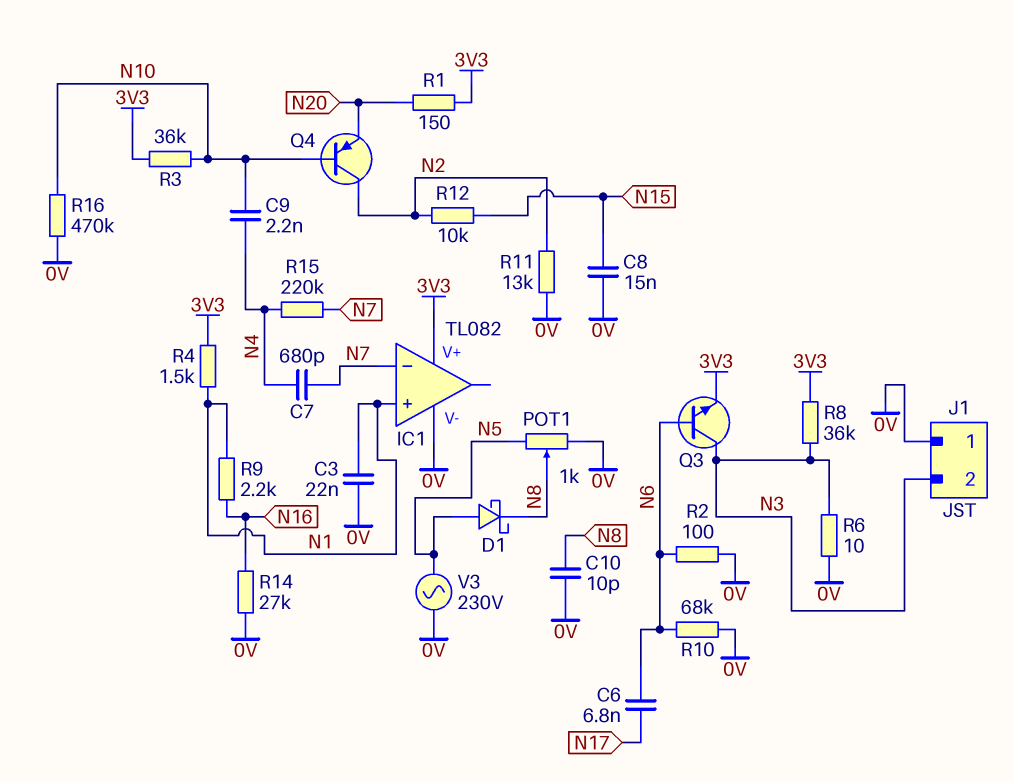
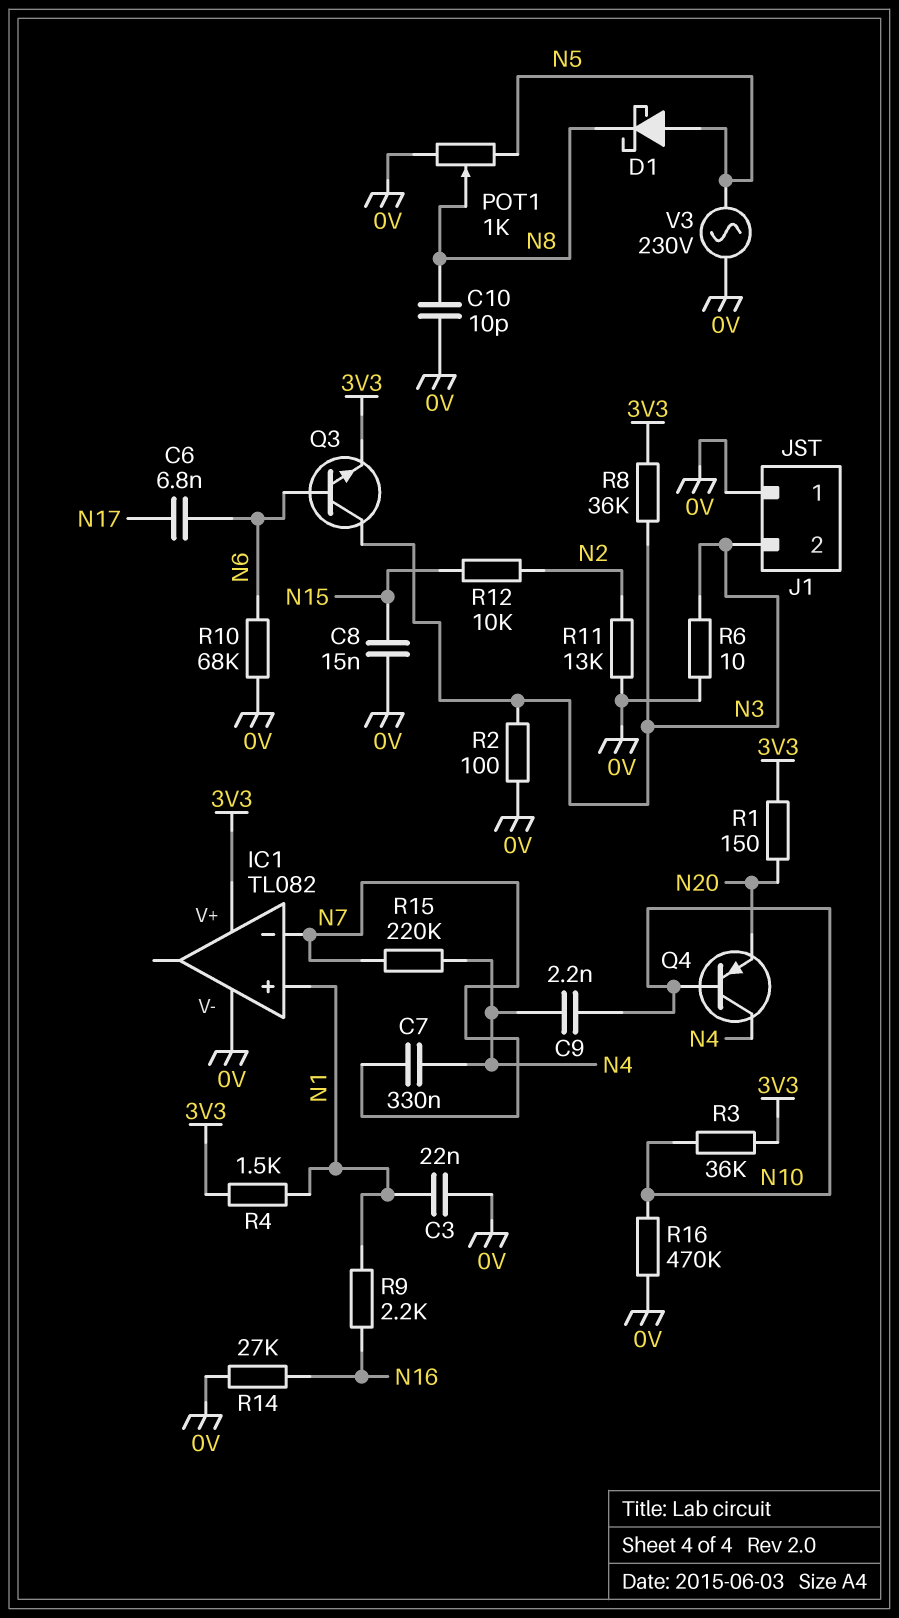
C7: 680pF (N4, N7) -> 330nF (N4, N7)
Q4: PNP (B N10, C N2, E N20) -> PNP (B N10, C N4, E N20)
R2: 100 (0V, N6) -> 100 (0V, N3)

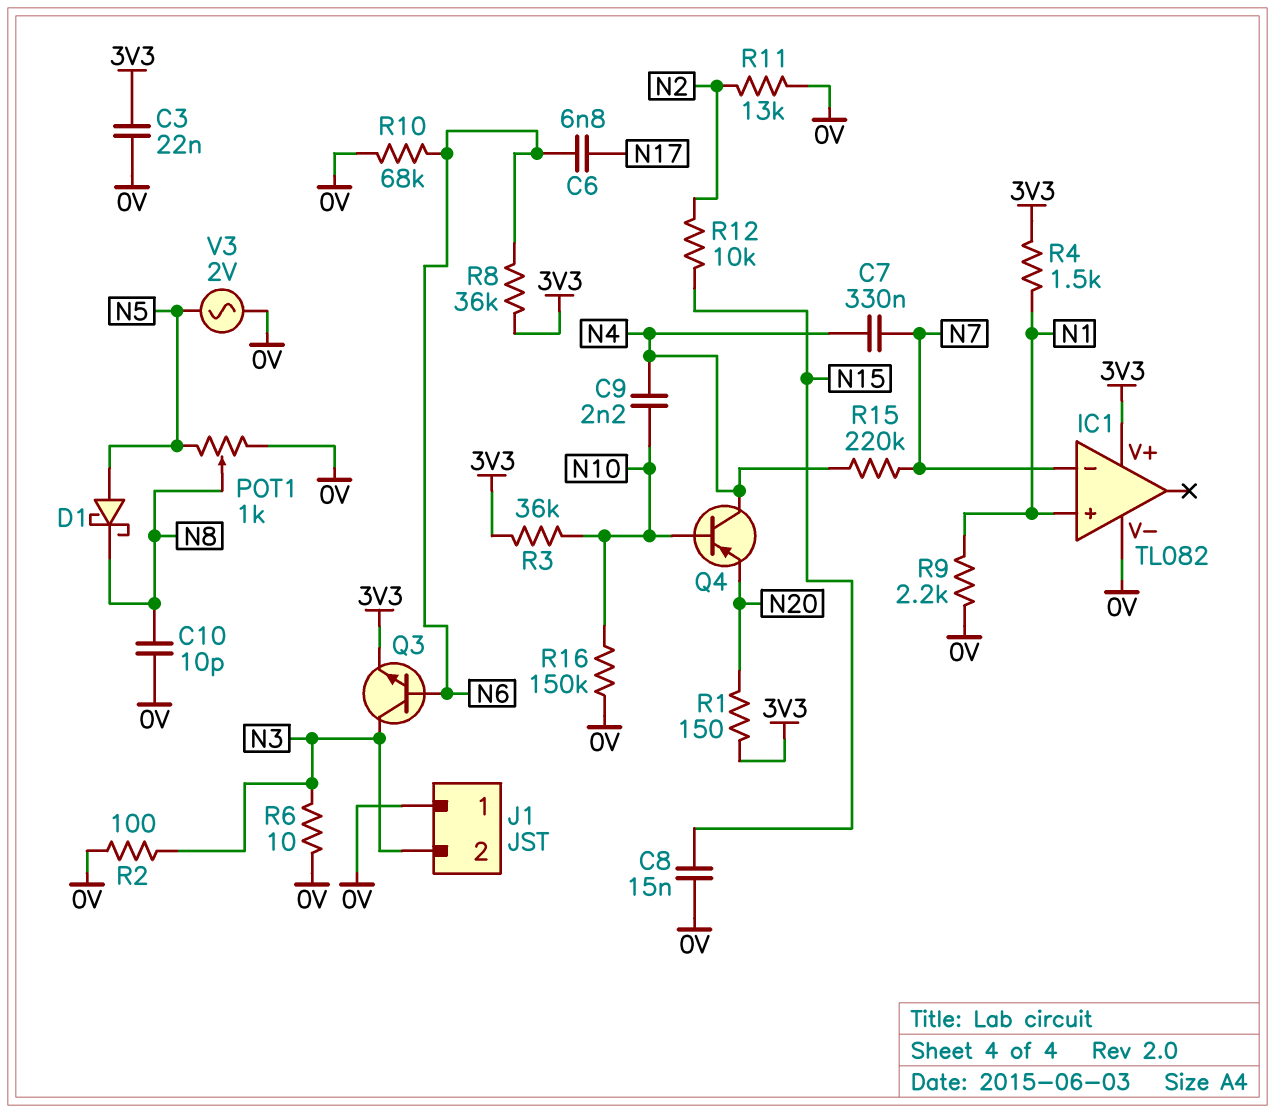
C3: 22nF (0V, N1) -> 22nF (0V, 3V3)
R8: 36k (3V3, N3) -> 36k (3V3, N6)
R9: 2.2k (N1, N16) -> 2.2k (0V, N1)
R14: 27k (0V, N16) -> none
R16: 470k (0V, N10) -> 150k (0V, N10)
V3: AC 230V (0V, N5) -> AC 2V (0V, N5)

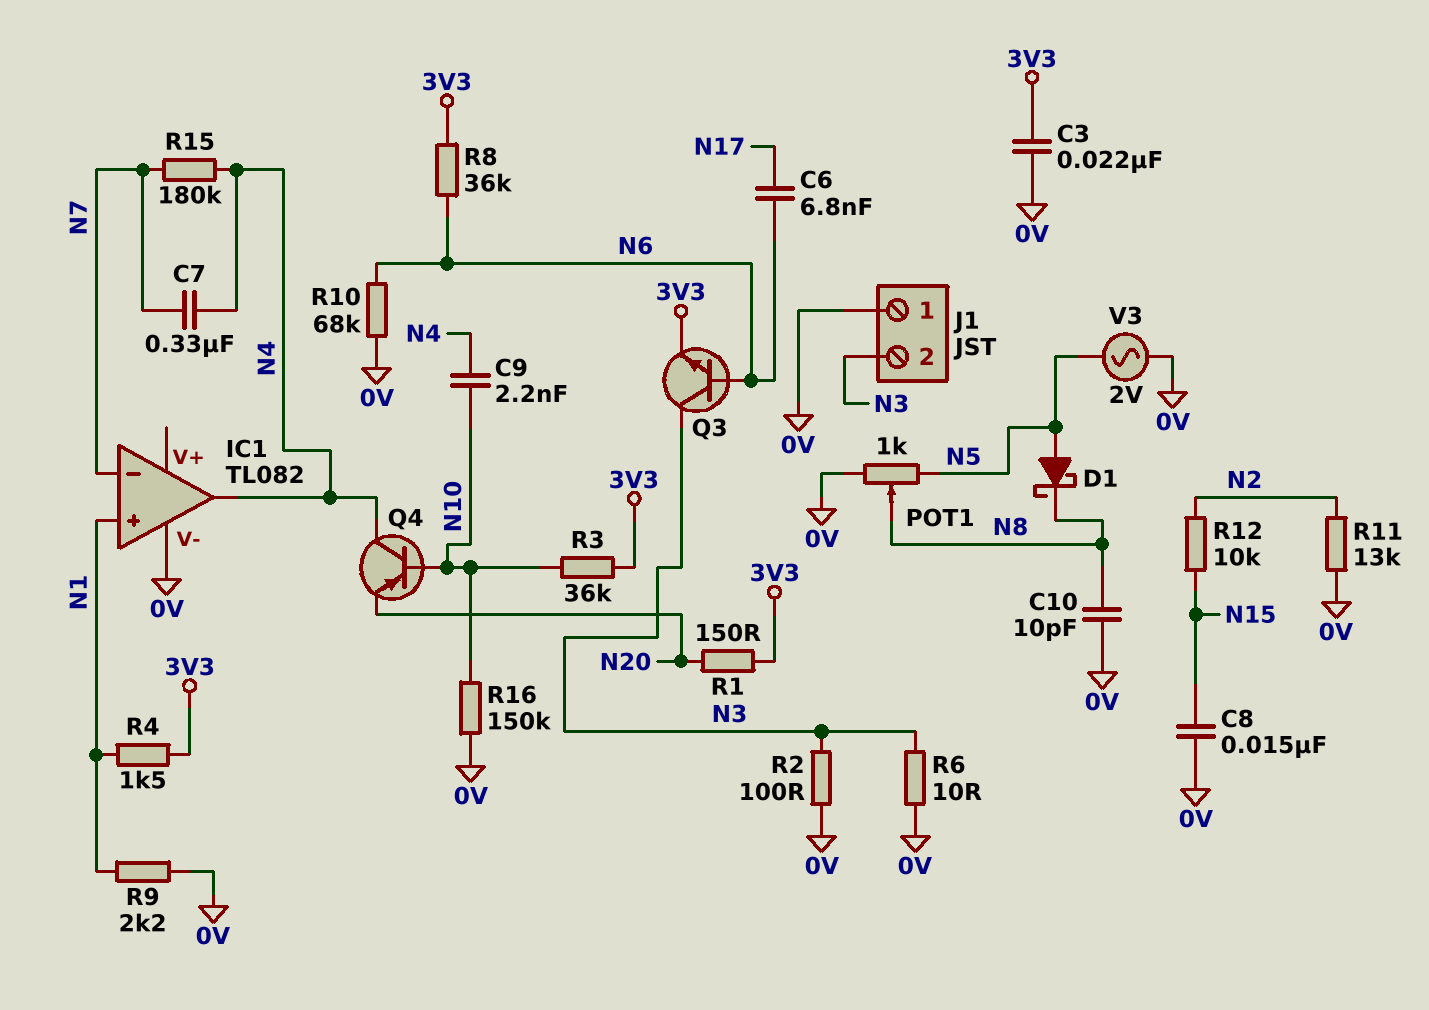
IC1 pin V+: 3V3 -> none
IC1 pin out: none -> N4
R15: 220k (N4, N7) -> 180k (N4, N7)

